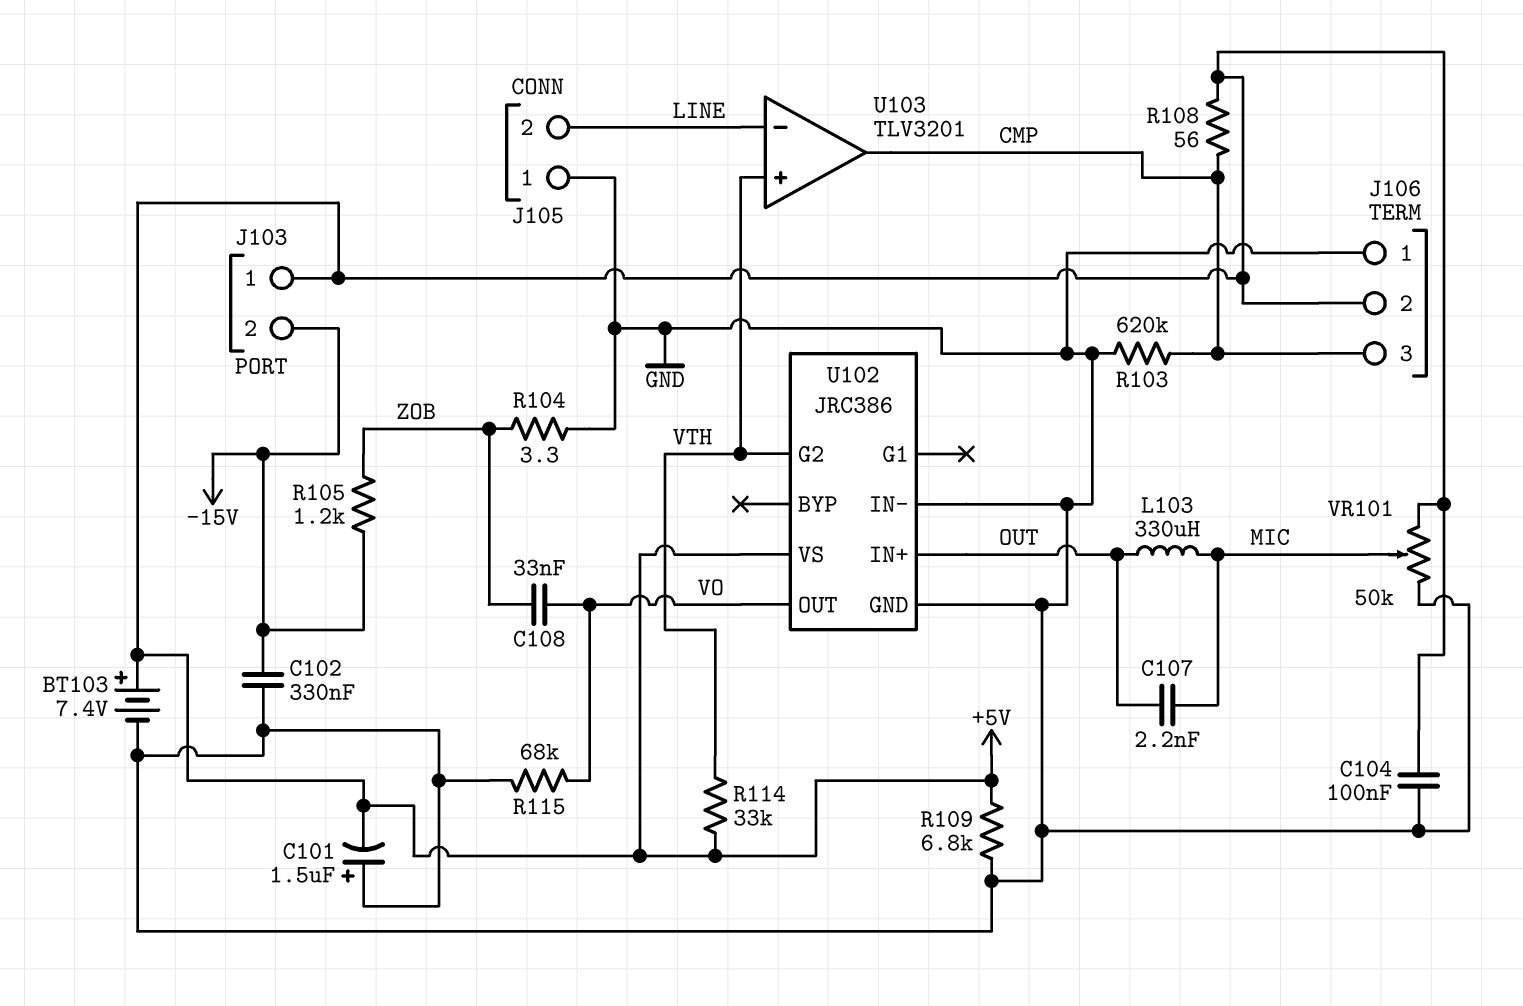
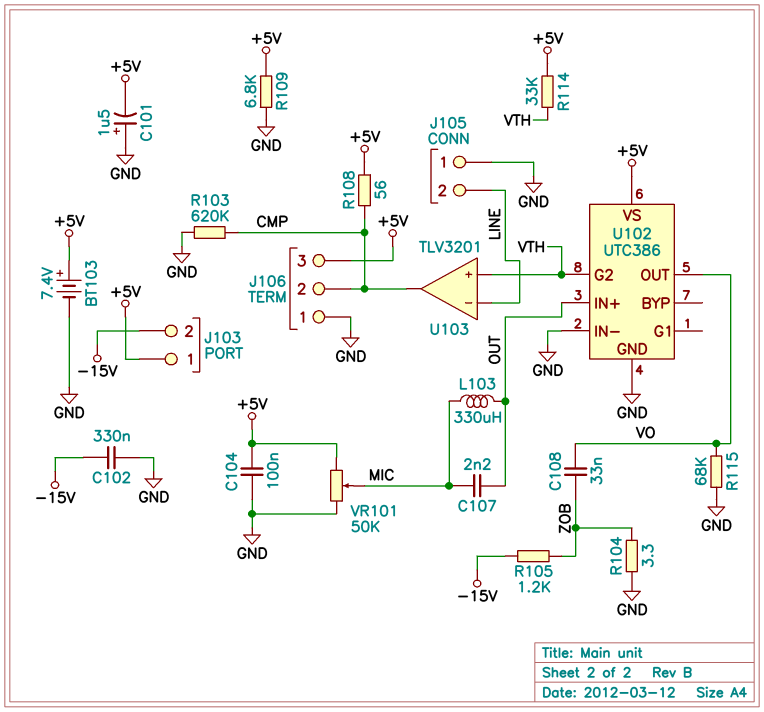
J106 pin 2: +5V -> CMP
J106 pin 3: CMP -> +5V
U102: JRC386 -> UTC386

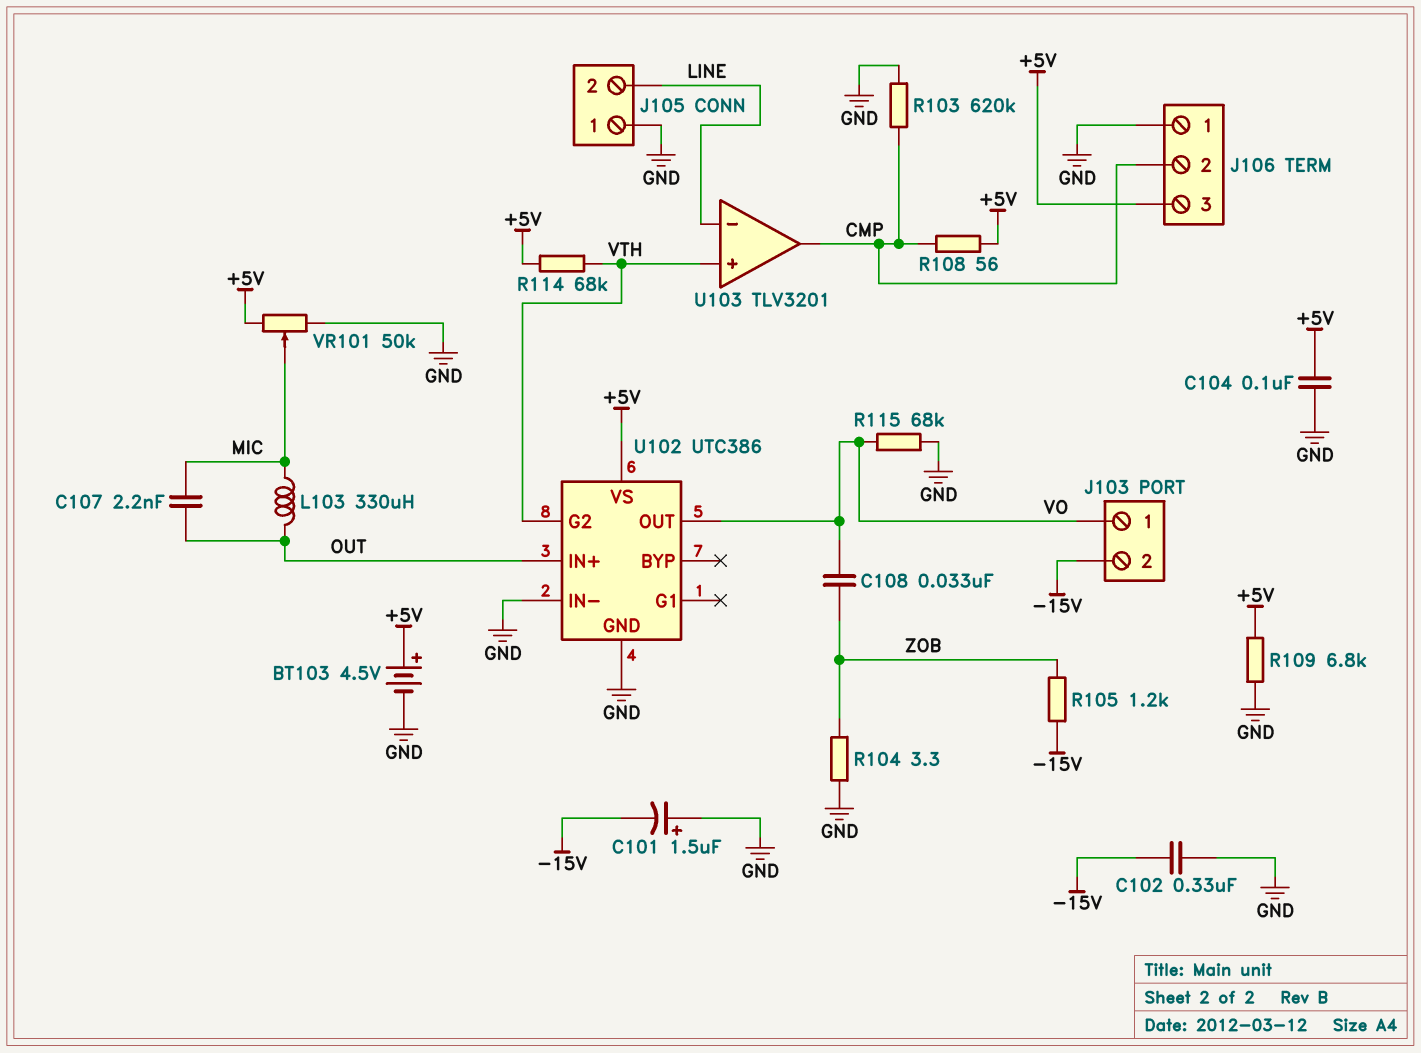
BT103: 7.4V (plus +5V, minus GND) -> 4.5V (plus +5V, minus GND)
C101: 1.5uF (plus GND, minus +5V) -> 1.5uF (plus GND, minus -15V)
J103 pin 1: +5V -> VO
R114: 33k (+5V, VTH) -> 68k (+5V, VTH)

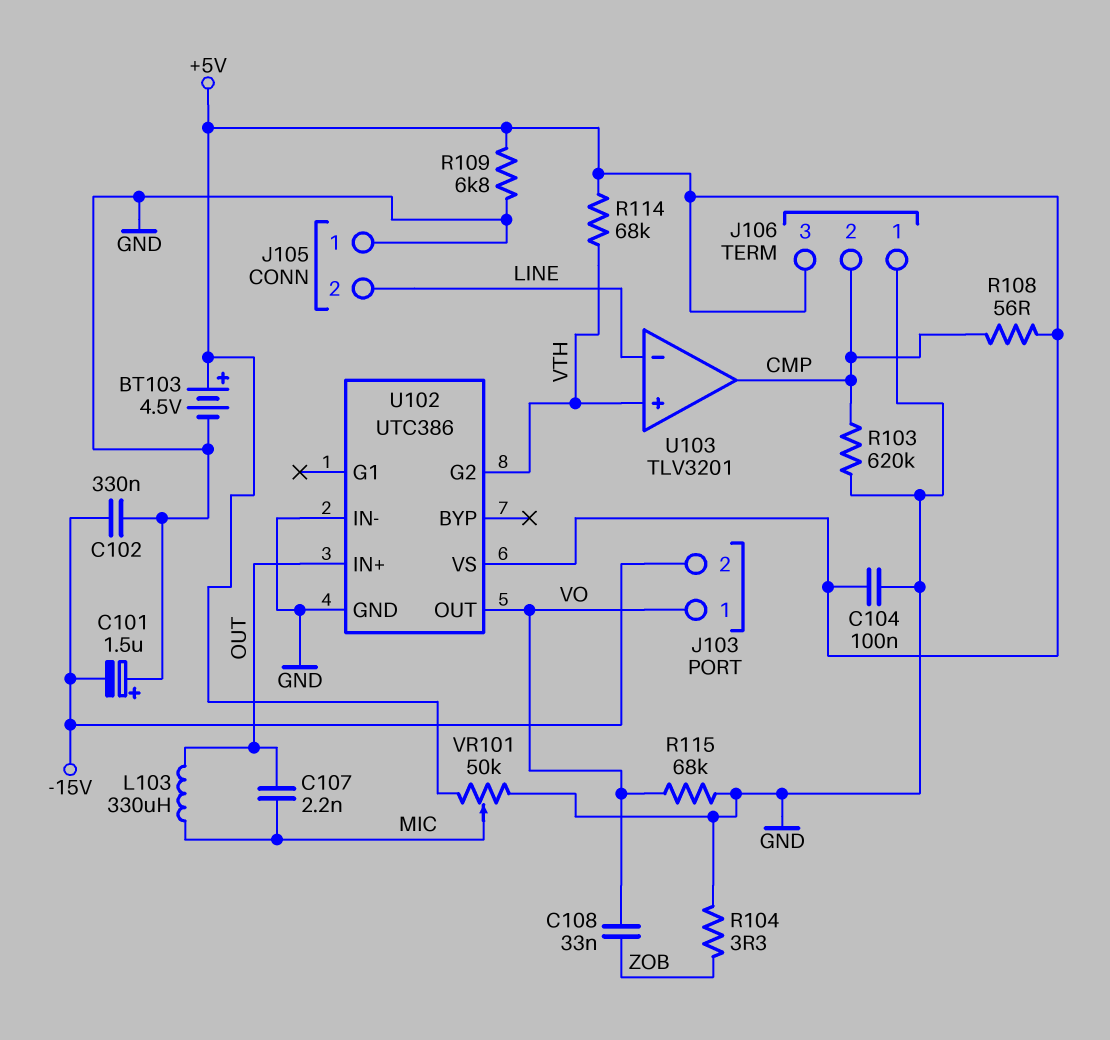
R105: 1.2k (-15V, ZOB) -> none

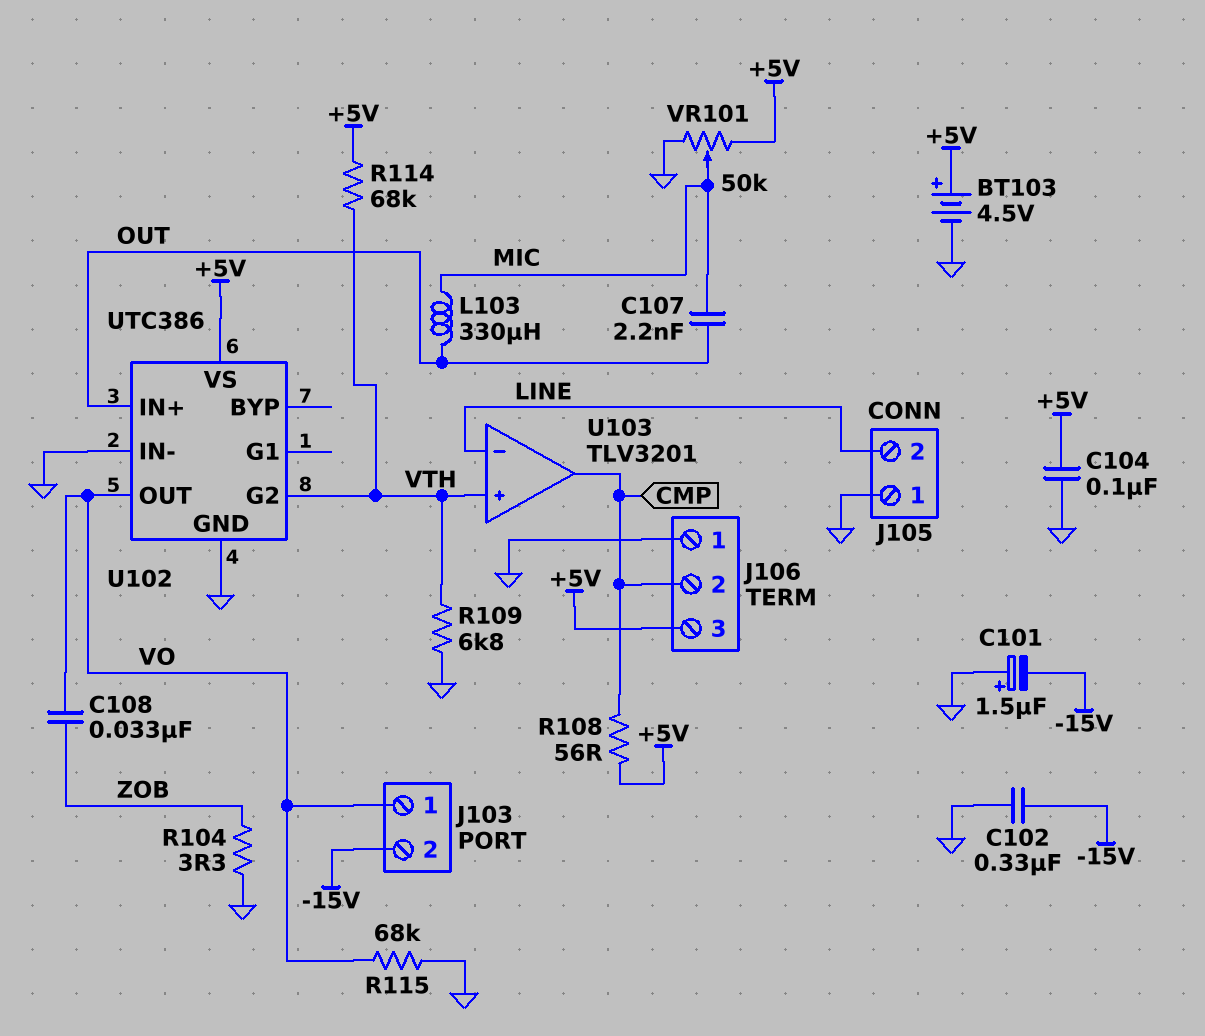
R103: 620k (CMP, GND) -> none
R109: 6.8k (+5V, GND) -> 6.8k (GND, VTH)

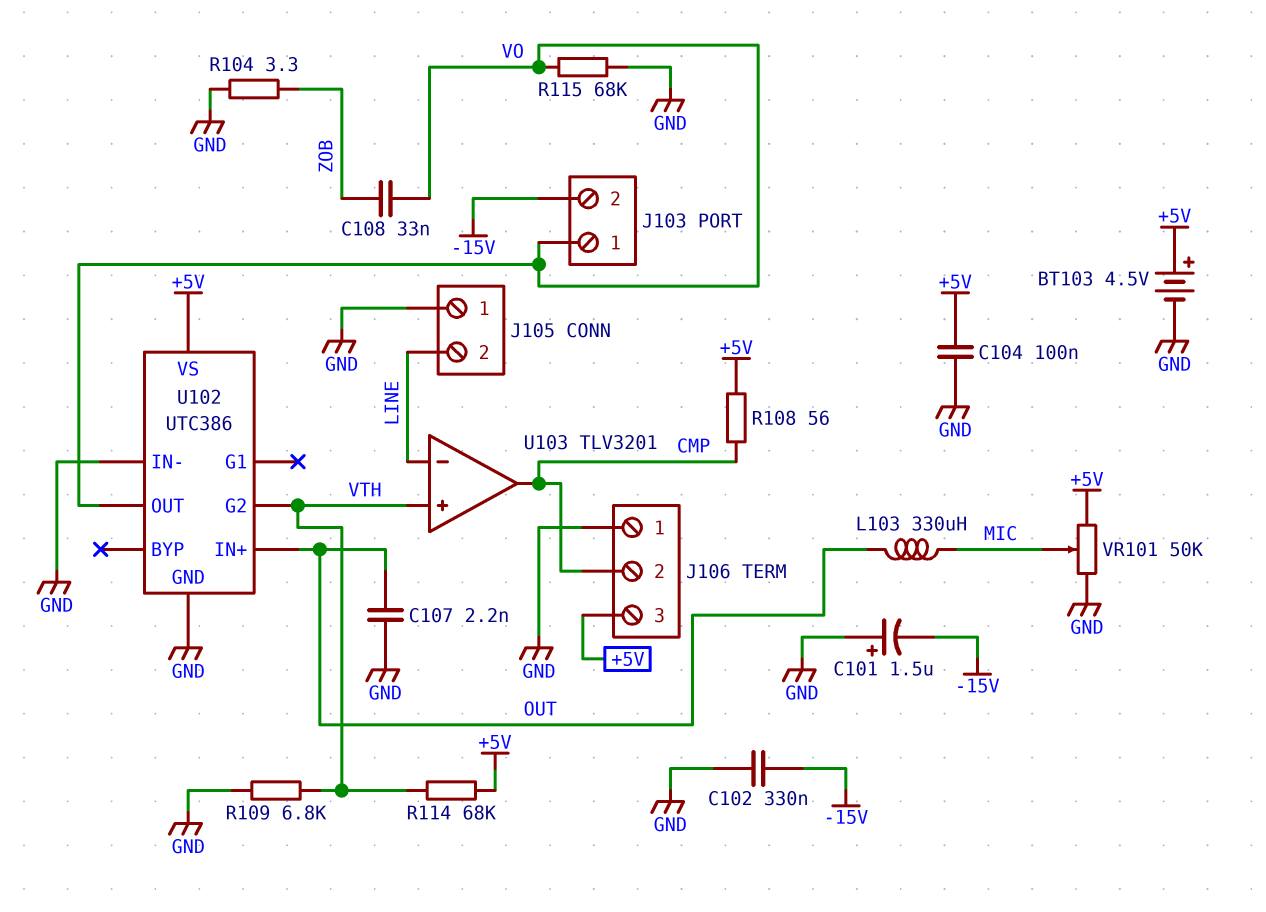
C107: 2.2nF (MIC, OUT) -> 2.2nF (GND, OUT)

